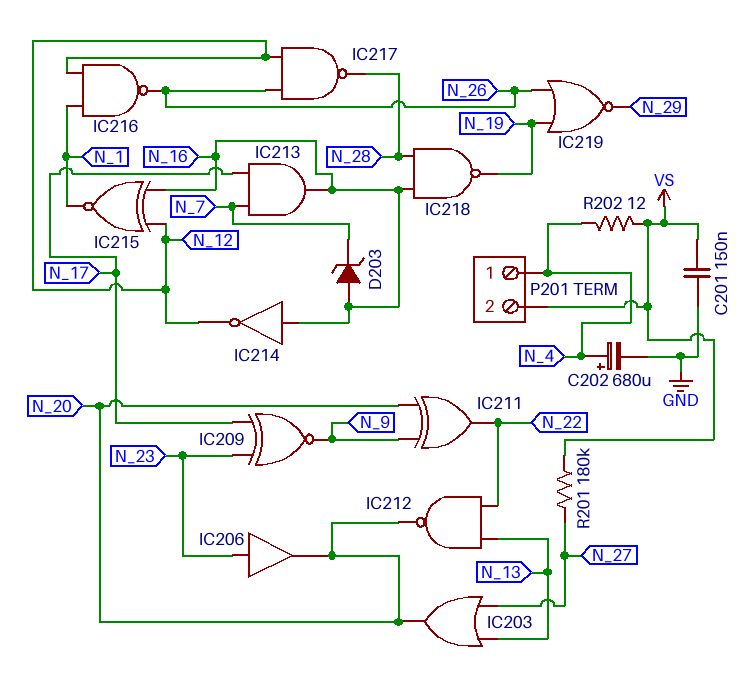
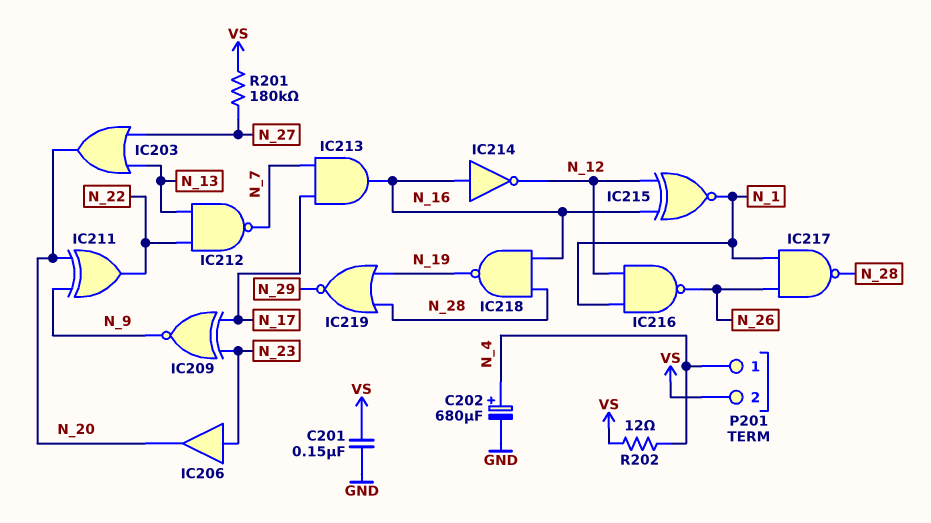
D203: zener (A N_16, K N_7) -> none
IC212: NAND (in N_13, in N_22, out N_20) -> NAND (in N_13, in N_22, out N_7)
IC217: NAND (in N_12, in N_26, out N_28) -> NAND (in N_1, in N_26, out N_28)
IC219: NOR (in N_19, in N_26, out N_29) -> NOR (in N_19, in N_28, out N_29)

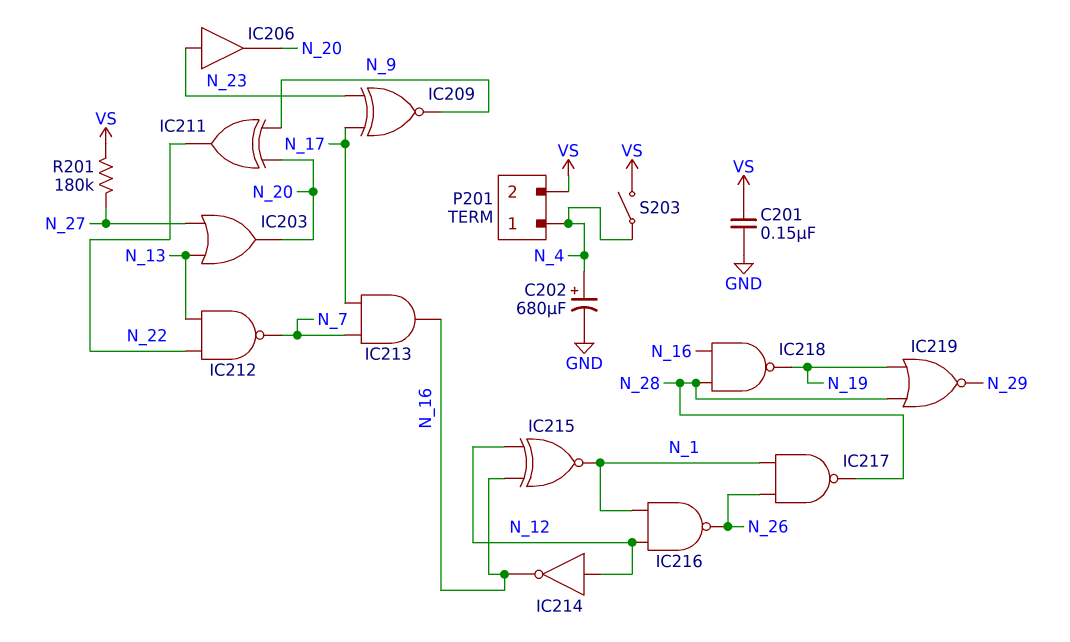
IC214: NOT (in N_16, out N_12) -> NOT (in N_12, out N_16)
R202: 12 (N_4, VS) -> none
S203: none -> switch (N_4, VS)

